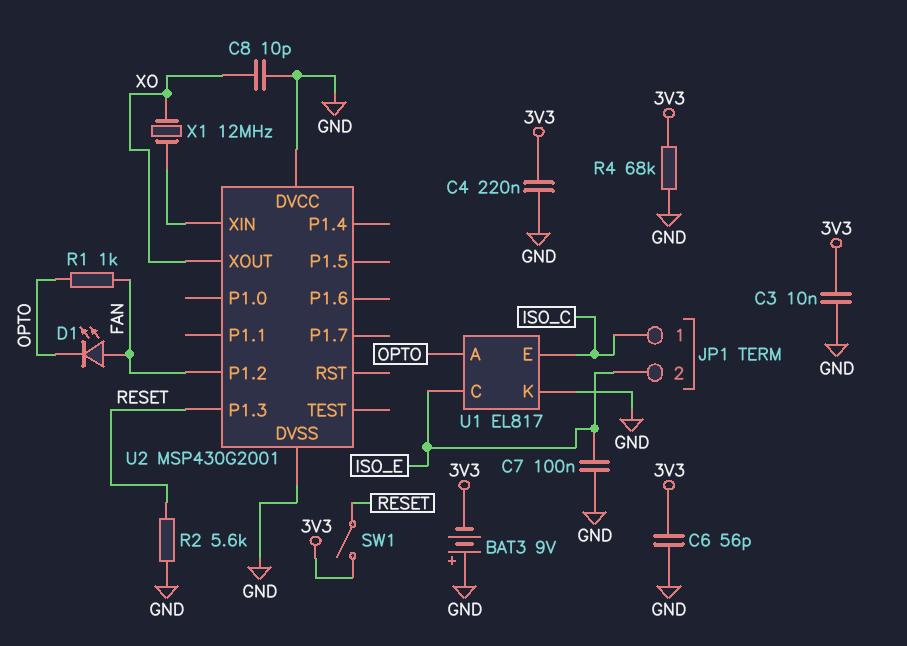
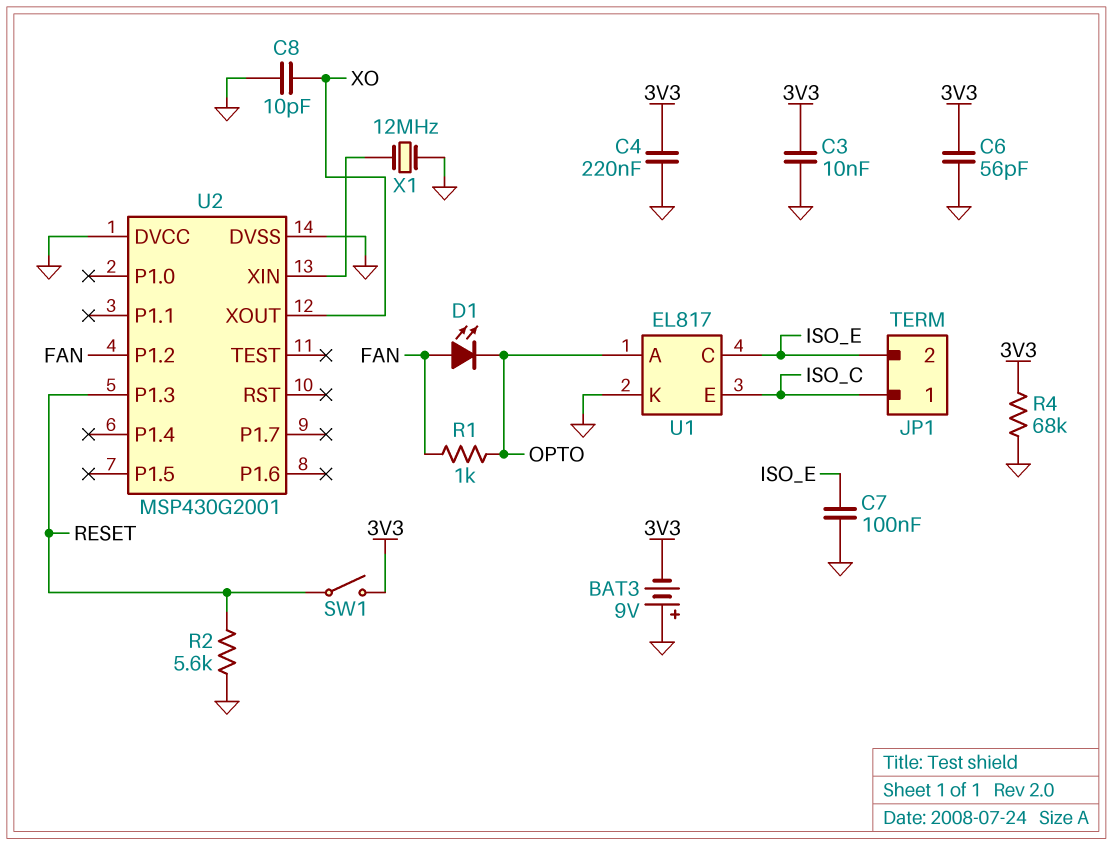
X1: 12MHz (U2/XIN, XO) -> 12MHz (GND, U2/XIN)

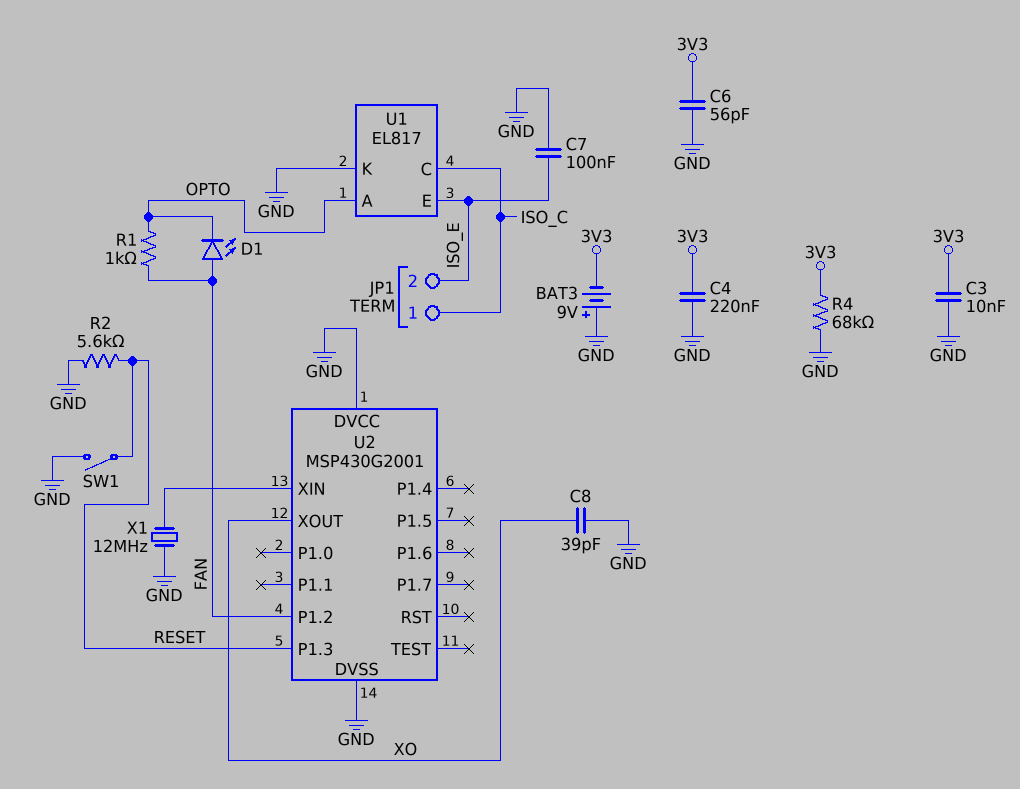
C8: 10pF (GND, XO) -> 39pF (GND, XO)
SW1: switch (3V3, RESET) -> switch (GND, RESET)
U1 pin C: ISO_E -> ISO_C
U1 pin E: ISO_C -> ISO_E

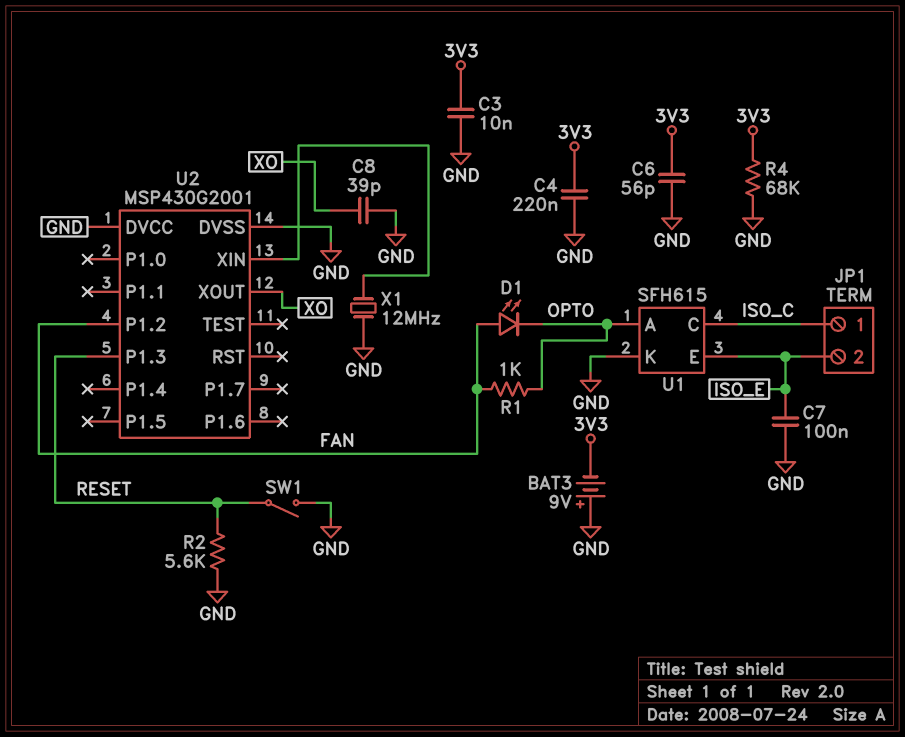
U1: EL817 -> SFH615

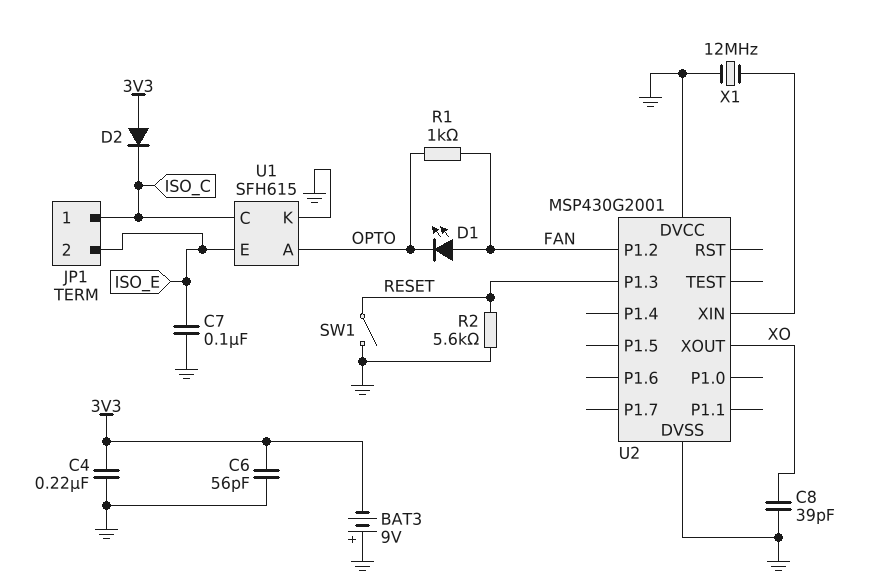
C3: 10nF (3V3, GND) -> none
D2: none -> diode (A 3V3, K ISO_C)
R4: 68k (3V3, GND) -> none

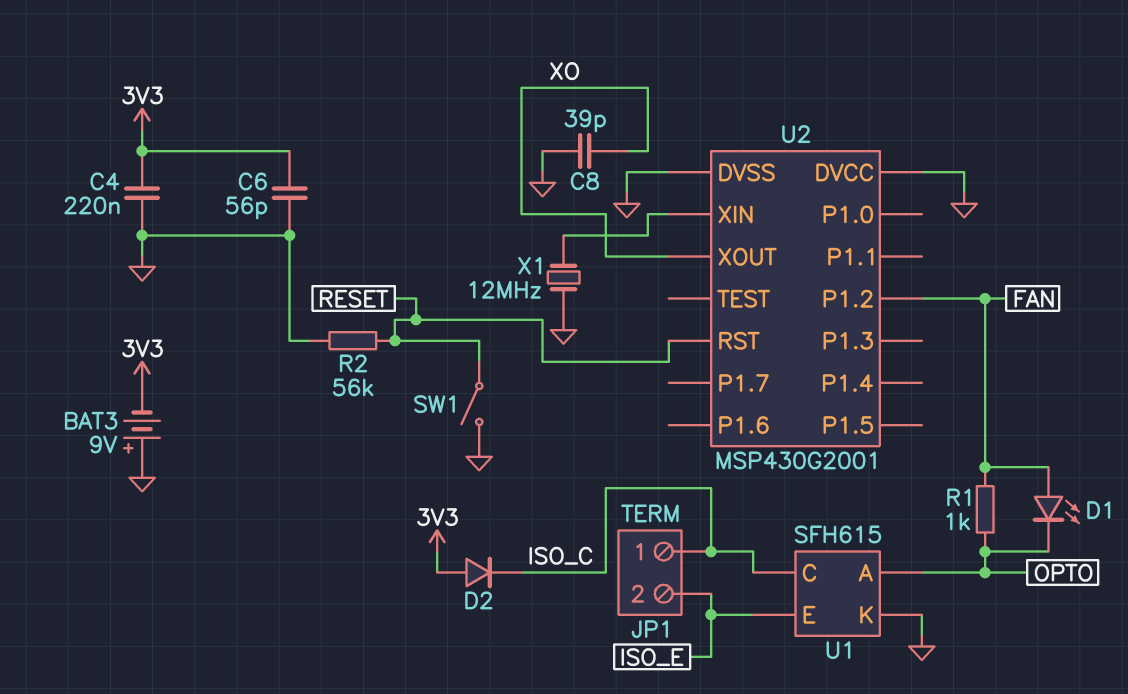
C7: 100nF (GND, ISO_E) -> none
R2: 5.6k (GND, RESET) -> 56k (GND, RESET)
U2 pin P1.3: RESET -> none
U2 pin RST: none -> RESET

